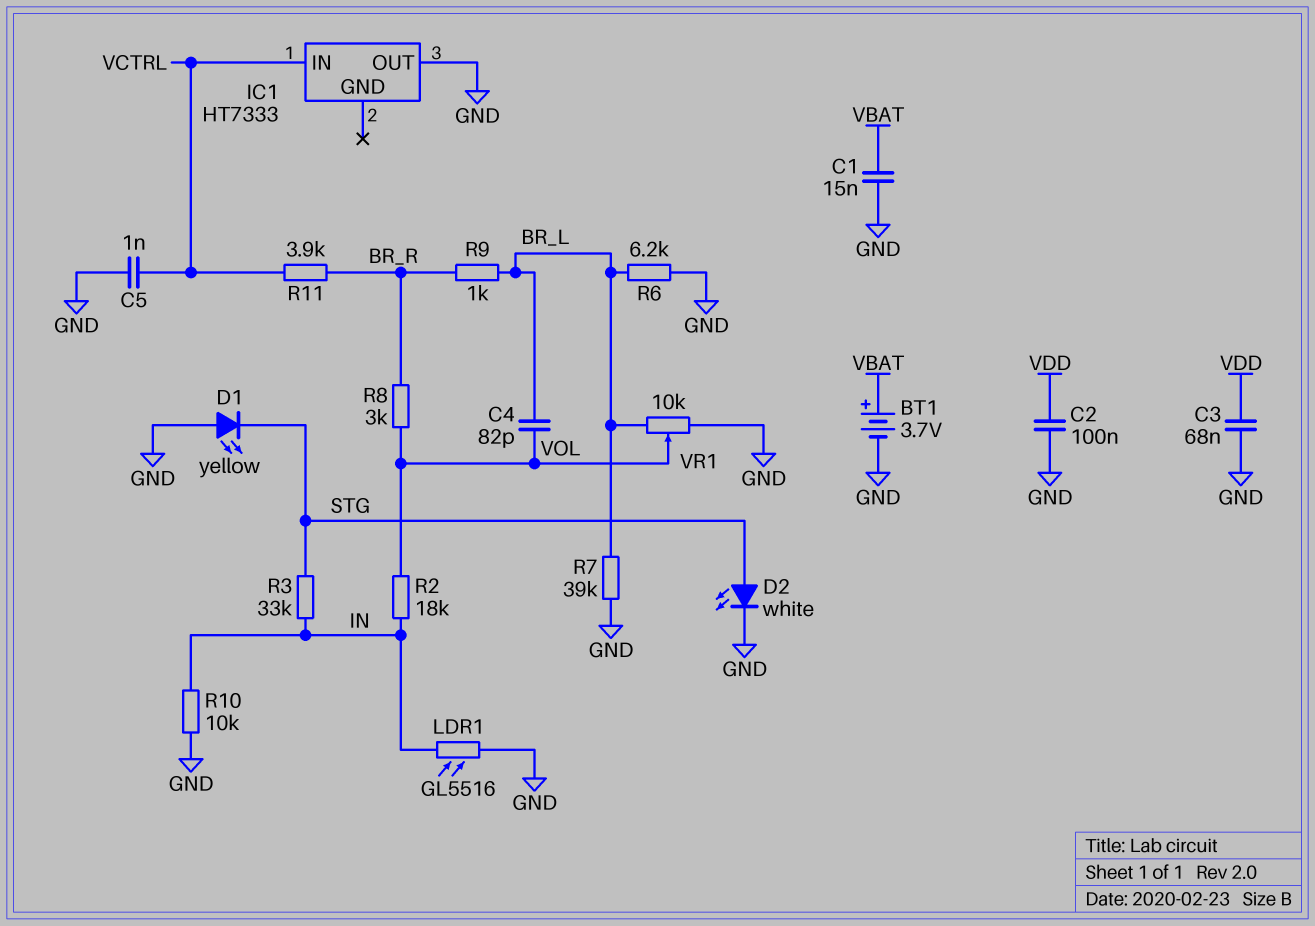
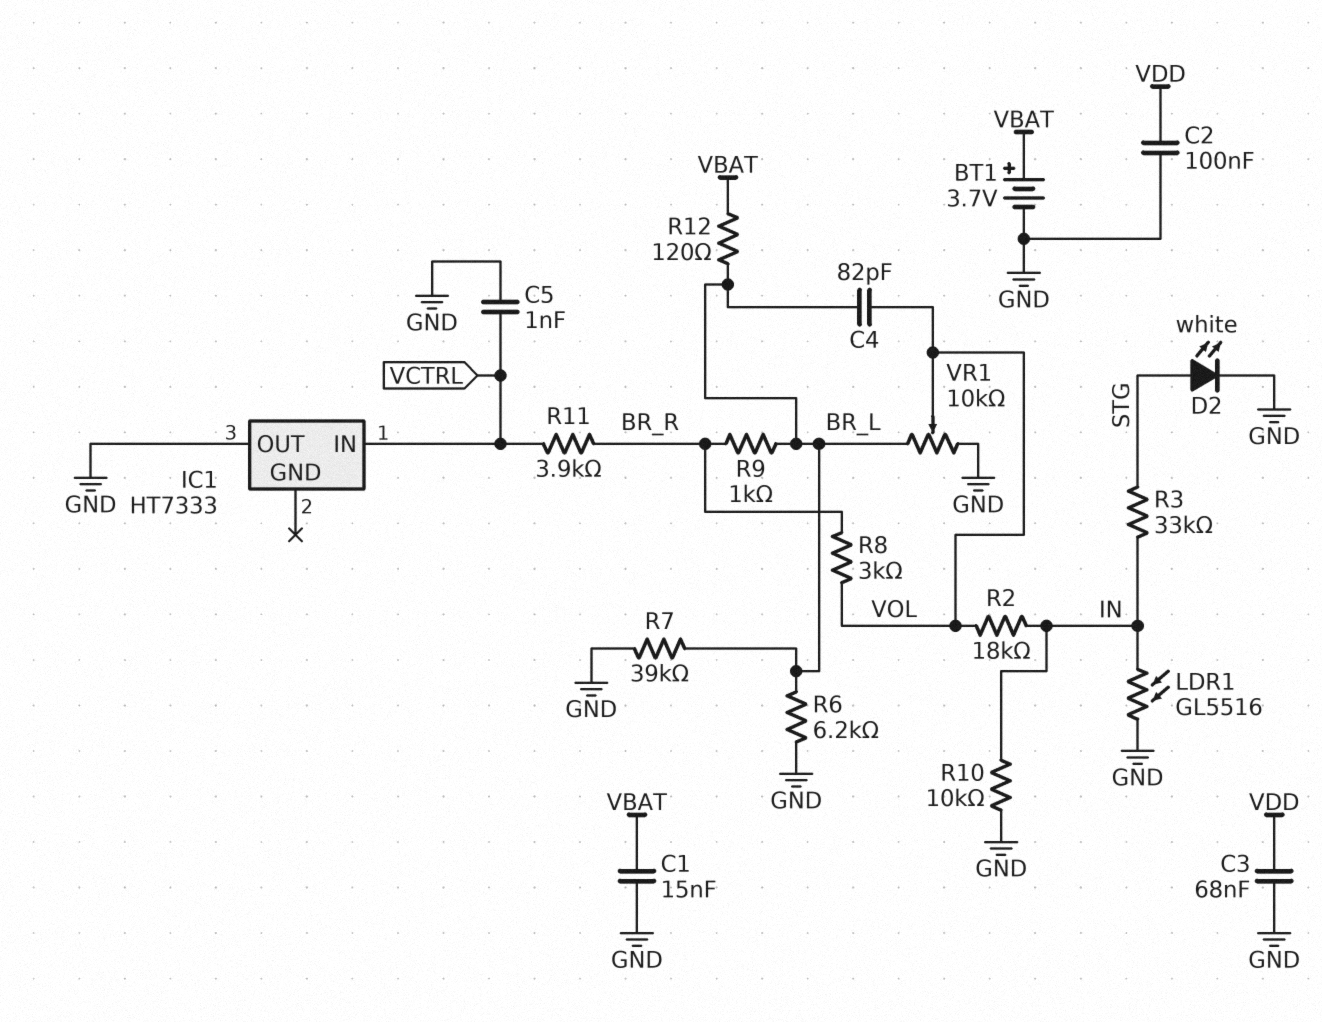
D1: LED yellow (A GND, K STG) -> none
R12: none -> 120 (BR_L, VBAT)

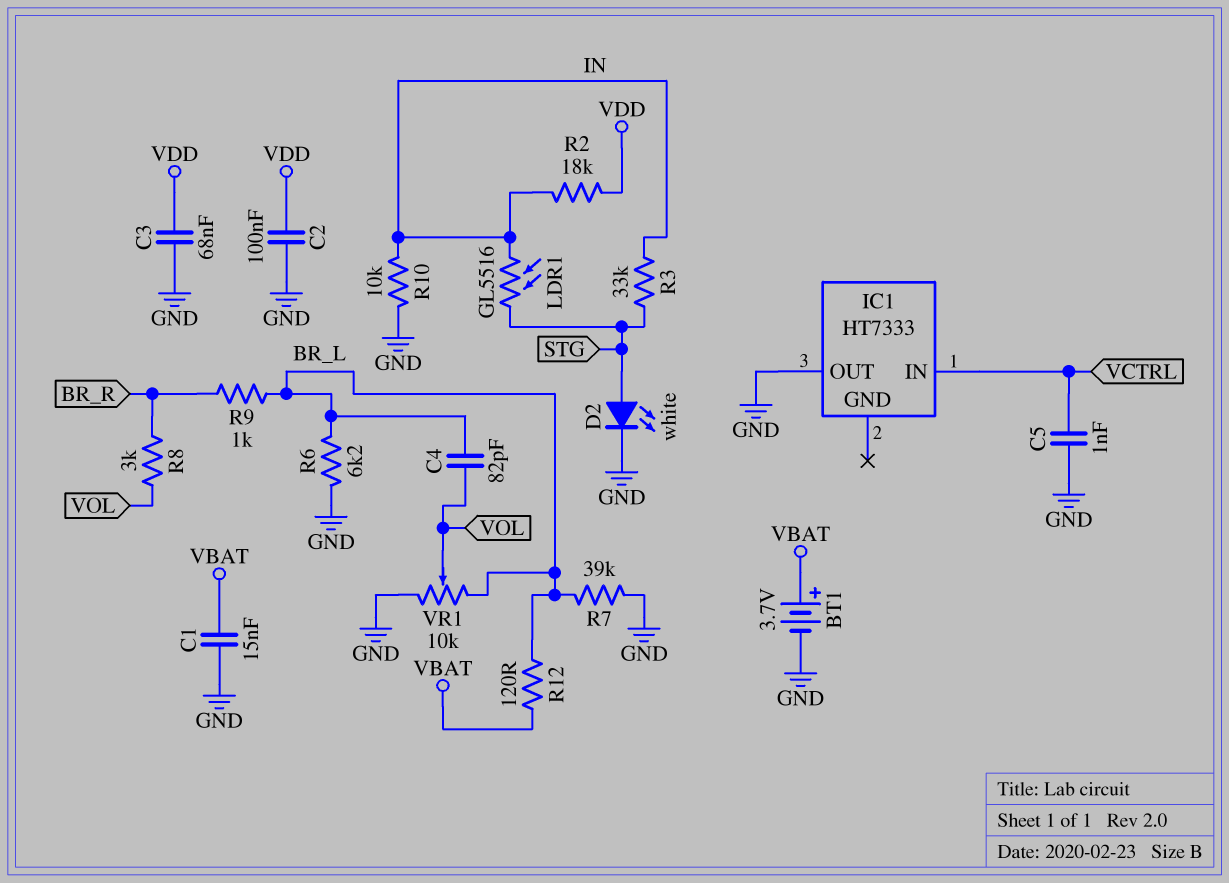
LDR1: GL5516 (GND, IN) -> GL5516 (IN, STG)
R2: 18k (IN, VOL) -> 18k (IN, VDD)
R11: 3.9k (BR_R, VCTRL) -> none

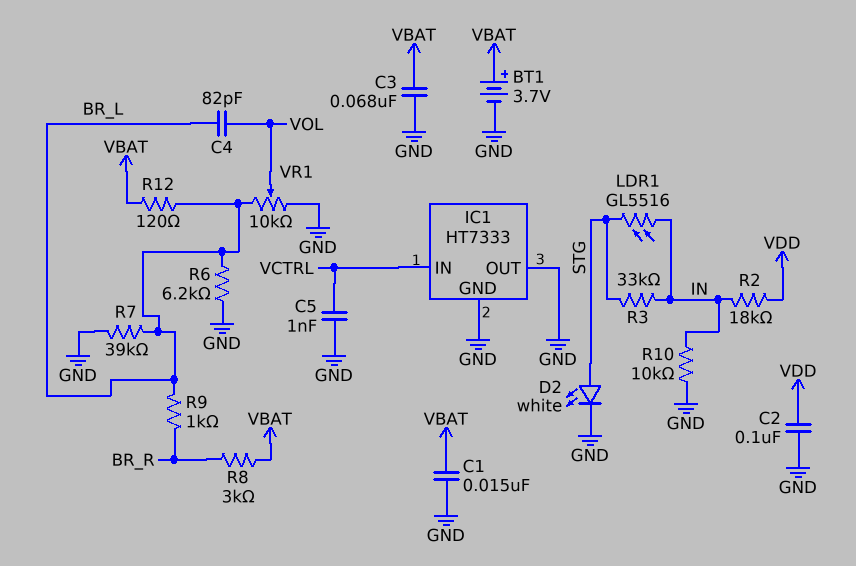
C3: 68nF (GND, VDD) -> 68nF (GND, VBAT)
IC1 pin GND: none -> GND
R8: 3k (BR_R, VOL) -> 3k (BR_R, VBAT)

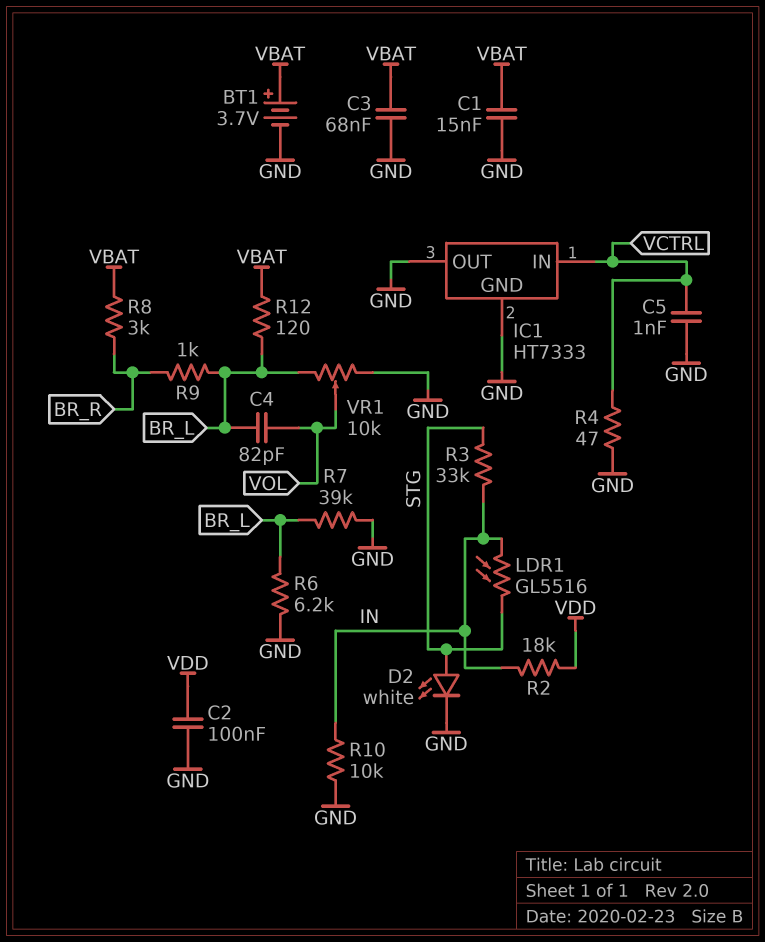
R4: none -> 47 (GND, VCTRL)

